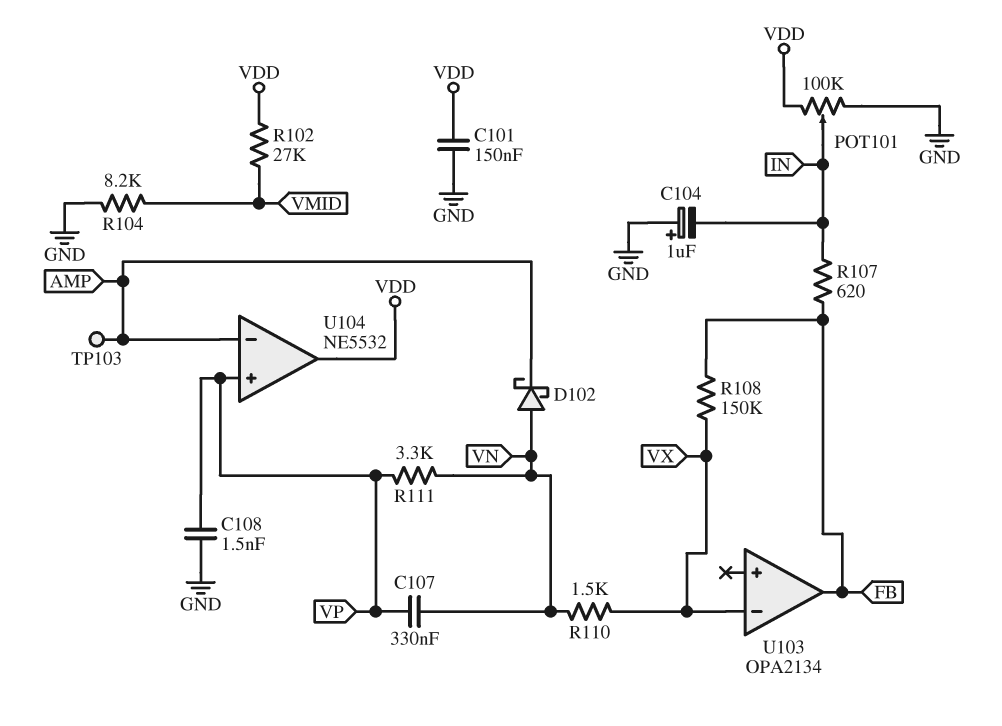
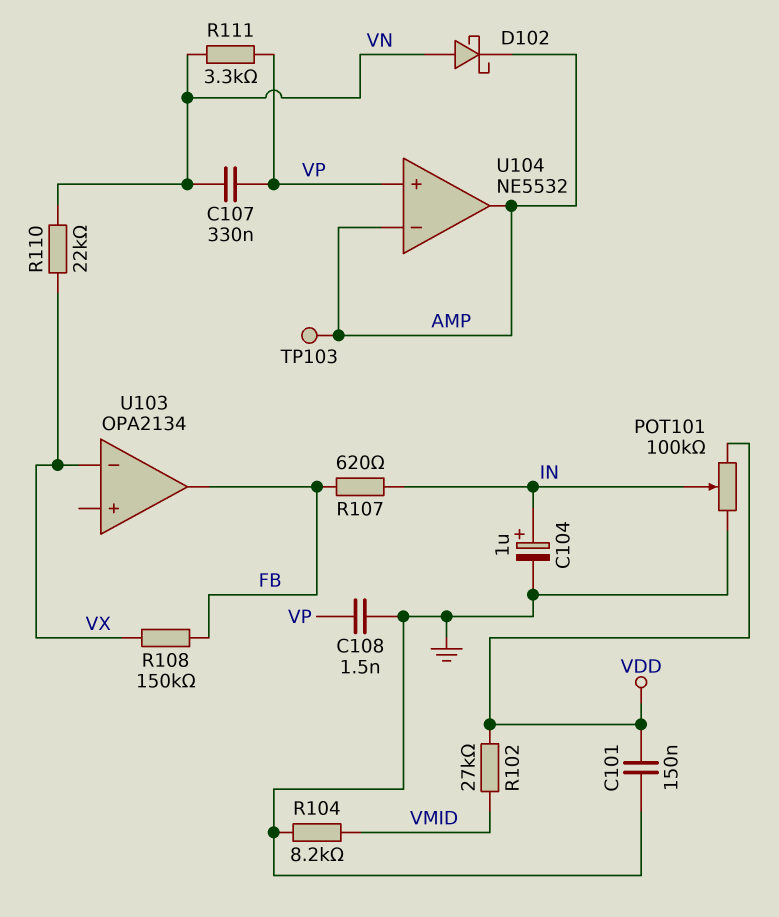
C104: 1uF (plus GND, minus IN) -> 1uF (plus IN, minus GND)
R110: 1.5k (VN, VX) -> 22k (VN, VX)
U104 pin out: VDD -> AMP

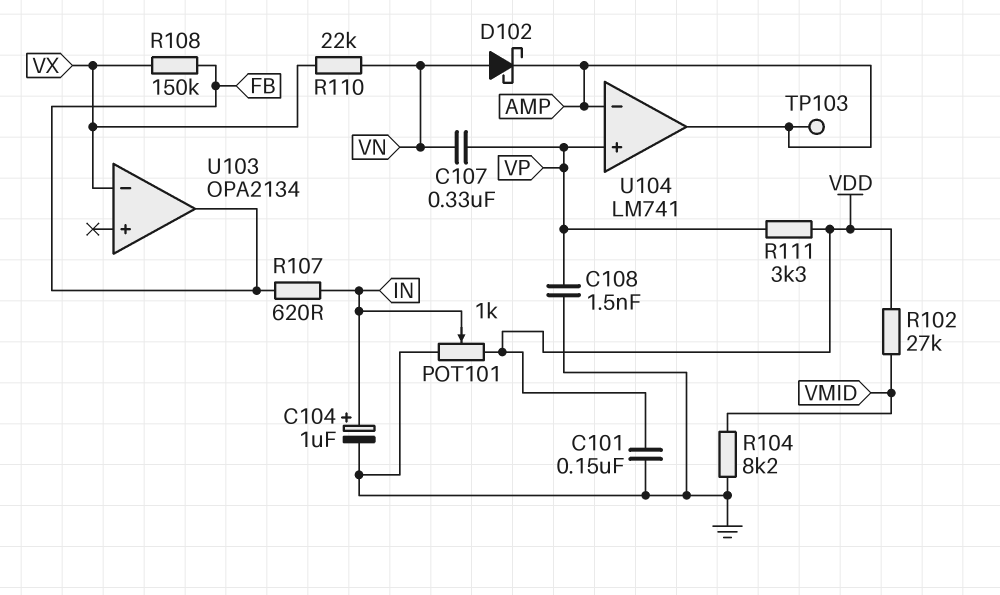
POT101: 100k (GND, VDD, wiper IN) -> 1k (GND, VDD, wiper IN)
R111: 3.3k (VN, VP) -> 3.3k (VDD, VP)
U104: NE5532 -> LM741

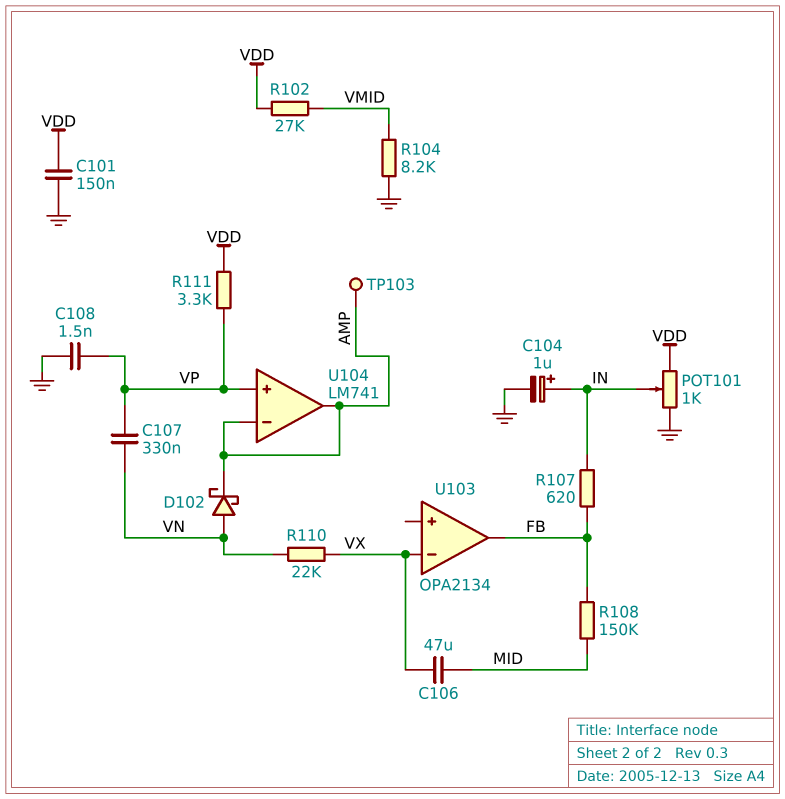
C106: none -> 47uF (MID, VX)
R108: 150k (FB, VX) -> 150k (FB, MID)

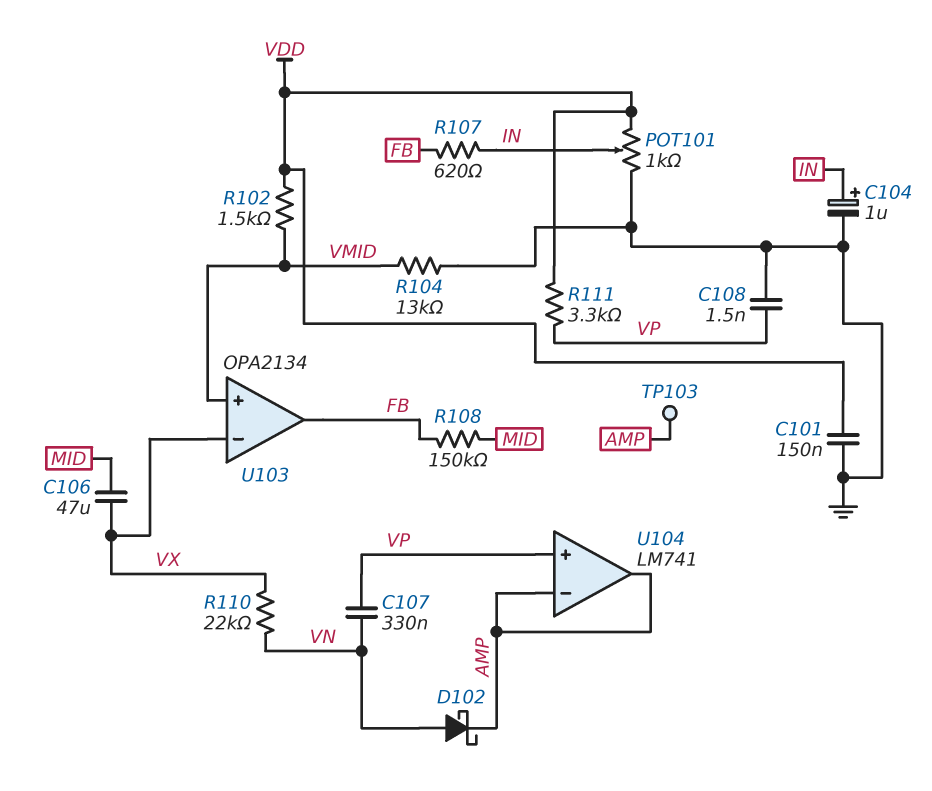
R102: 27k (VDD, VMID) -> 1.5k (VDD, VMID)
R104: 8.2k (GND, VMID) -> 13k (GND, VMID)
U103 pin in+: none -> VMID

